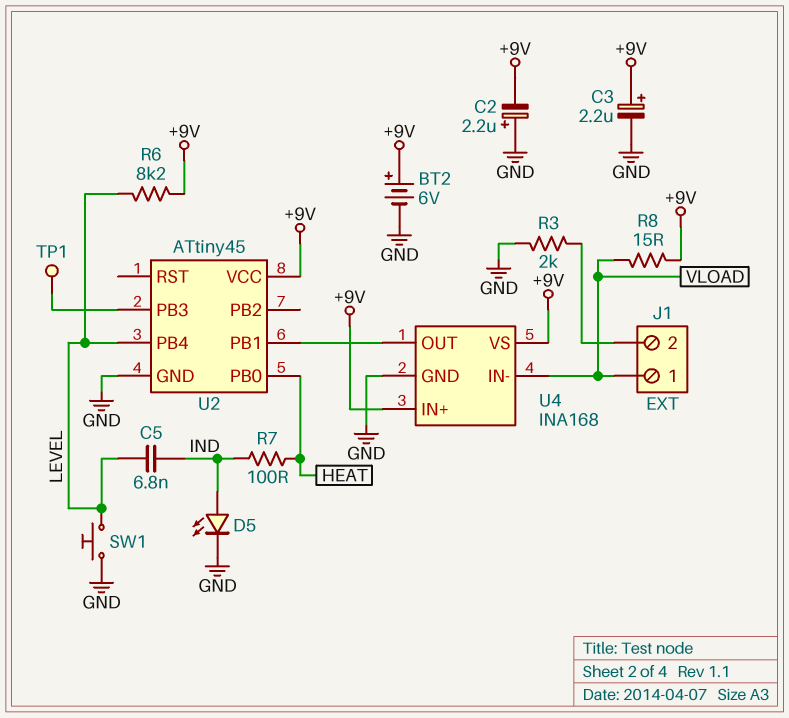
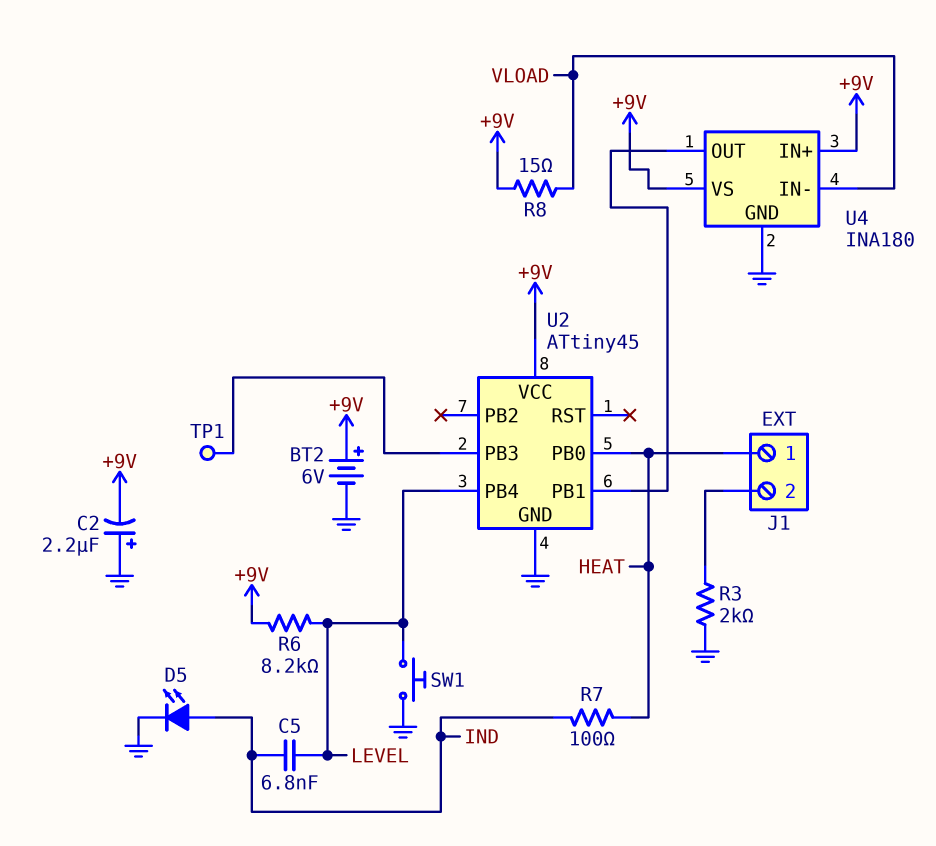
C3: 2.2uF (plus +9V, minus GND) -> none
J1 pin 1: VLOAD -> HEAT
U4: INA168 -> INA180

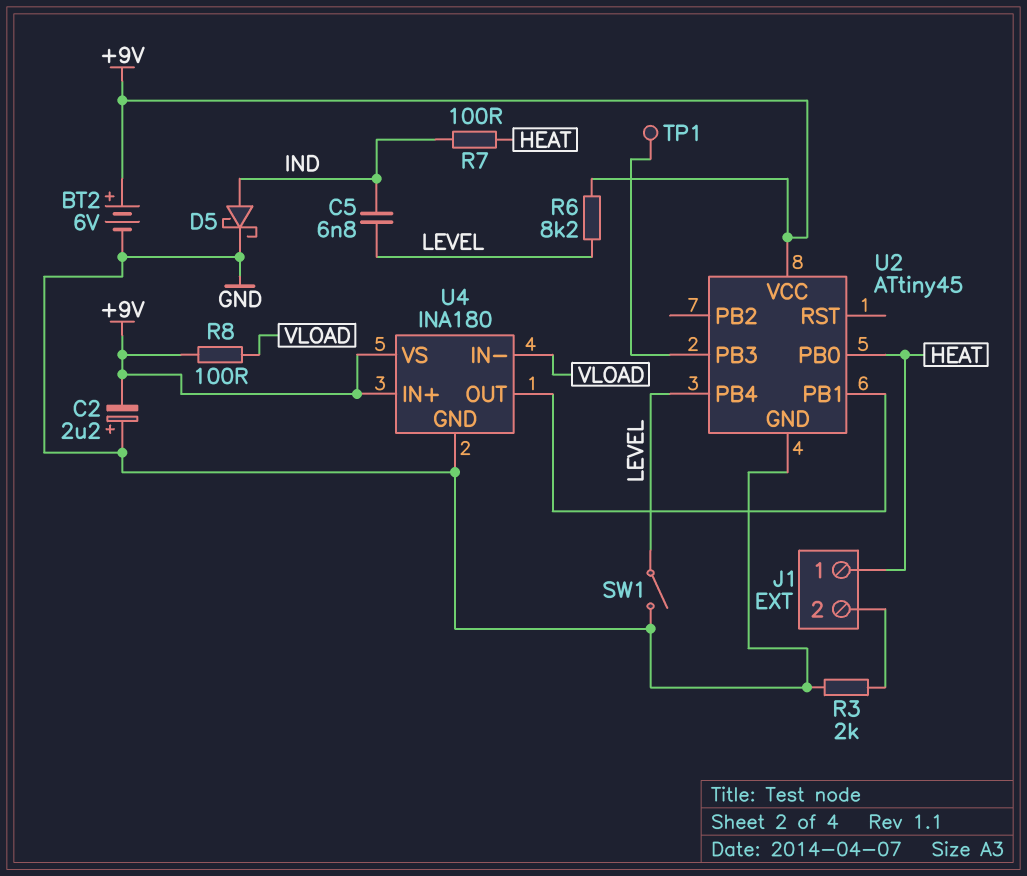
D5: LED (A IND, K GND) -> schottky (A IND, K GND)
R8: 15 (+9V, VLOAD) -> 100 (+9V, VLOAD)
SW1: button (GND, LEVEL) -> switch (GND, LEVEL)

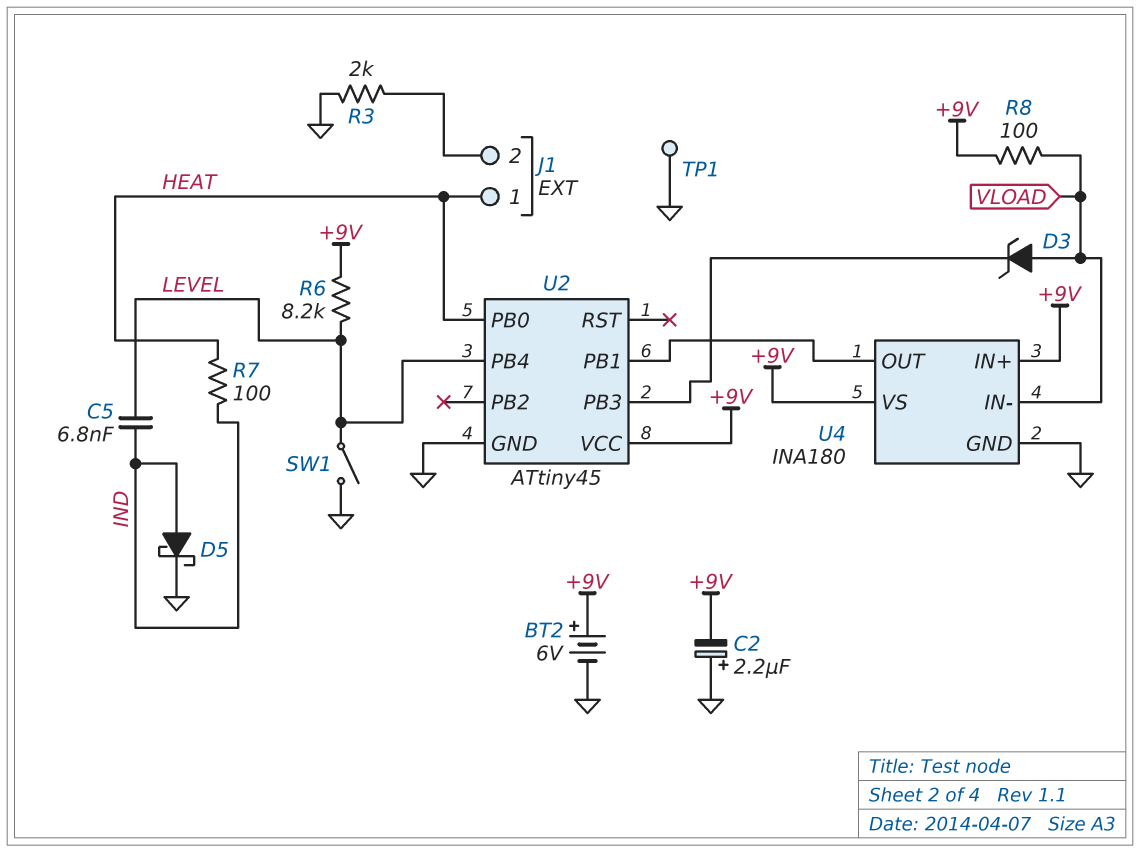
D3: none -> zener (A VLOAD, K U2/PB3)
TP1: test point (U2/PB3) -> test point (GND)

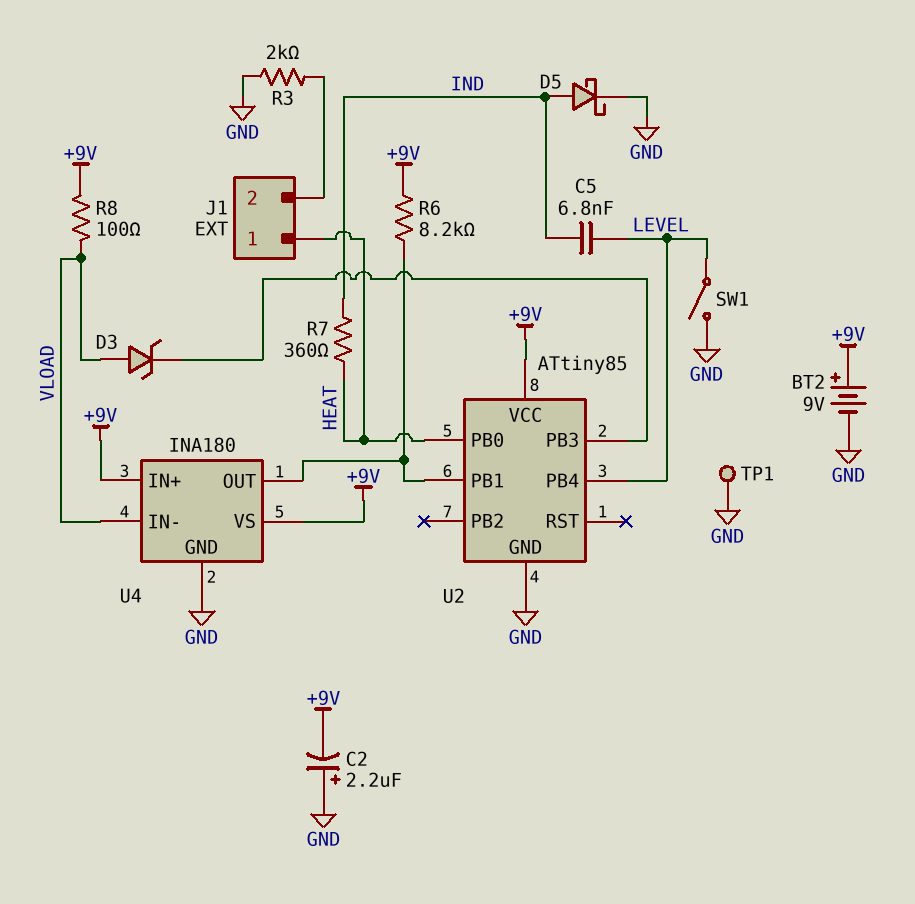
BT2: 6V (plus +9V, minus GND) -> 9V (plus +9V, minus GND)
R6: 8.2k (+9V, LEVEL) -> 8.2k (+9V, U2/PB1)
R7: 100 (HEAT, IND) -> 360 (HEAT, IND)
U2: ATtiny45 -> ATtiny85

